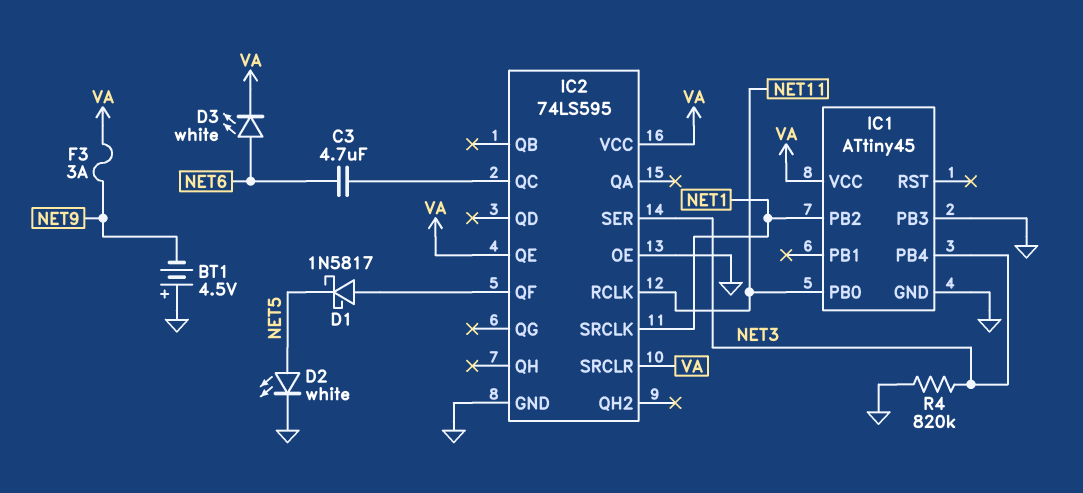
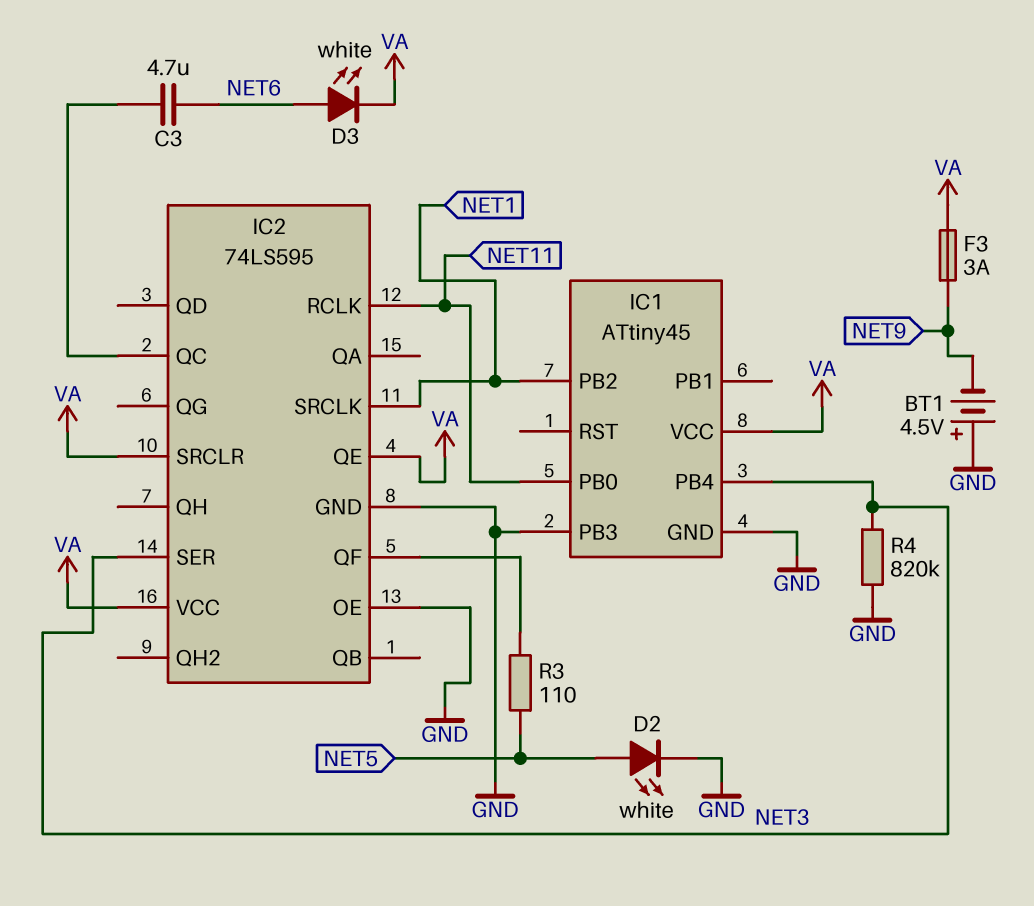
D1: schottky 1N5817 (A IC2/QF, K NET5) -> none
R3: none -> 110 (IC2/QF, NET5)

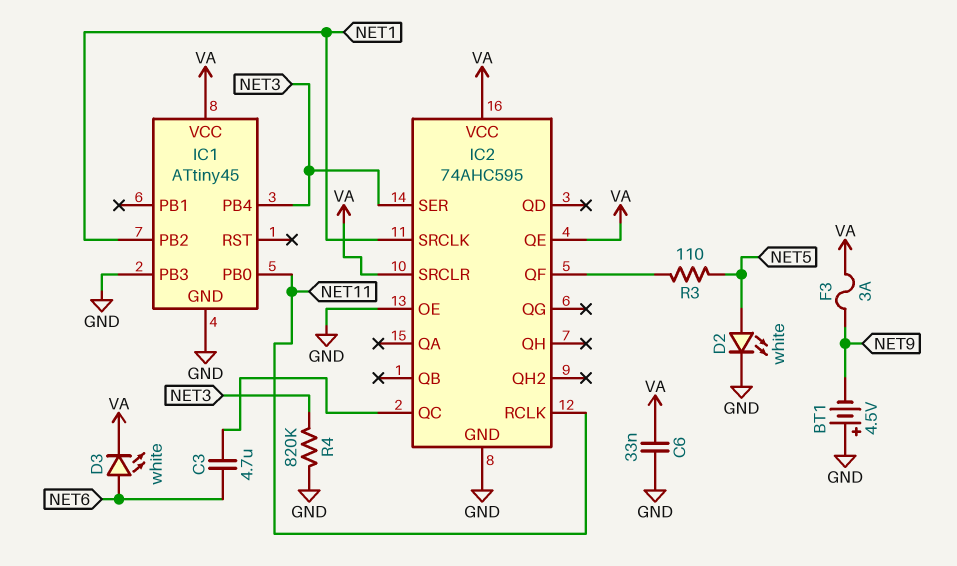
C6: none -> 33nF (GND, VA)
IC2: 74LS595 -> 74AHC595

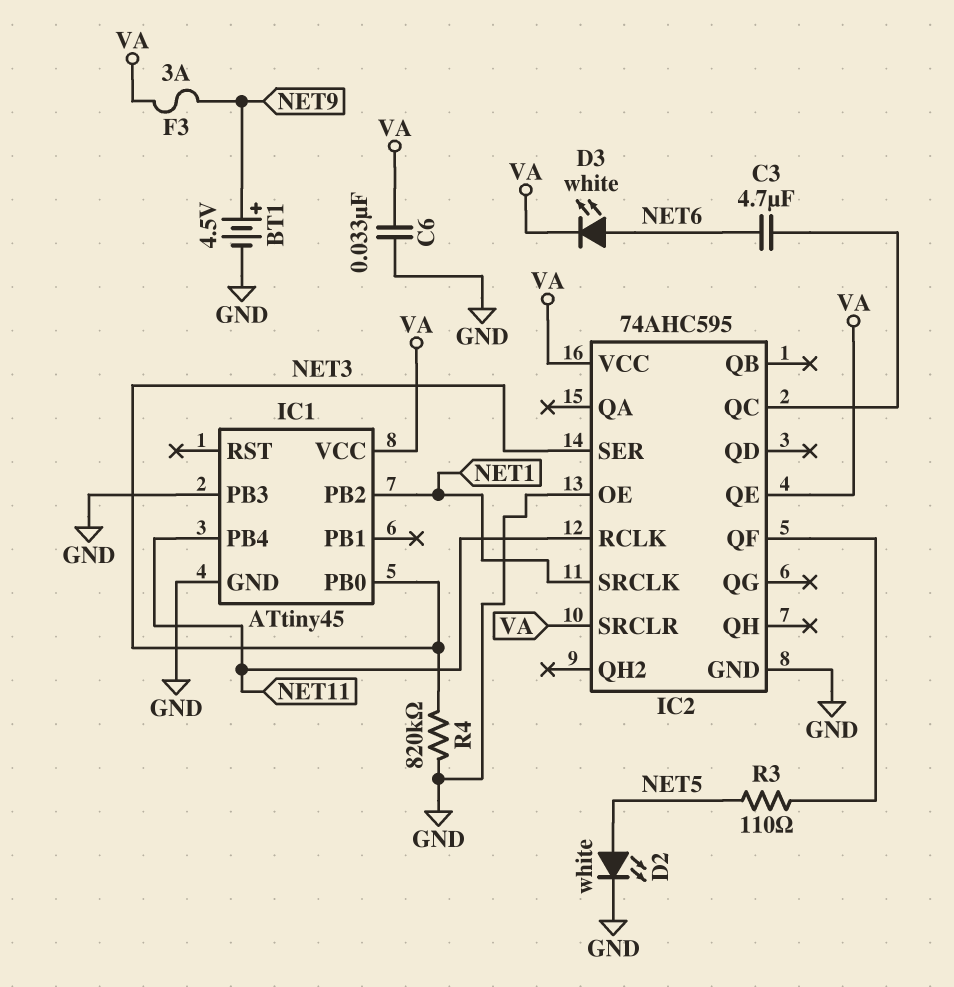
BT1: 4.5V (plus GND, minus NET9) -> 4.5V (plus NET9, minus GND)
IC1 pin PB0: NET11 -> NET3
IC1 pin PB4: NET3 -> NET11

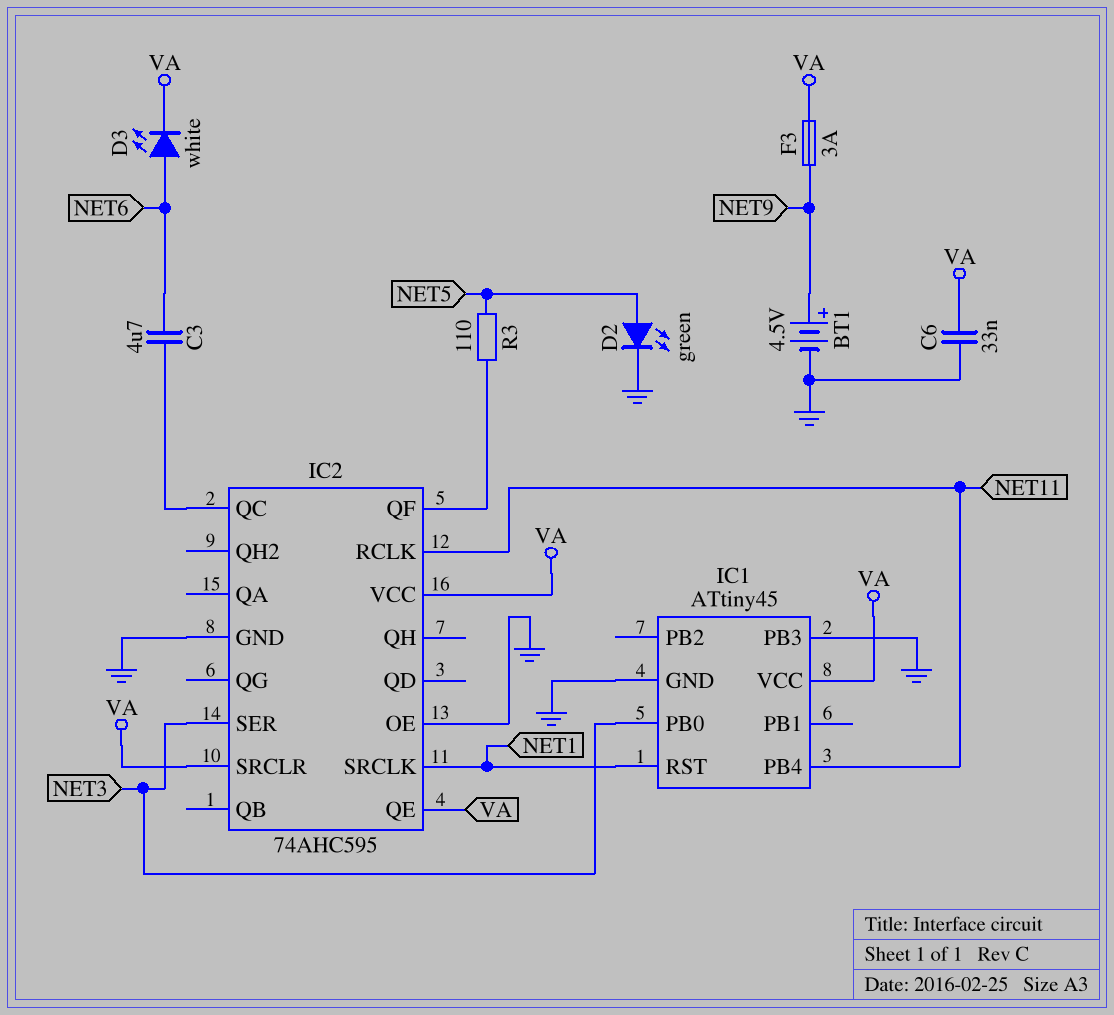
D2: LED white (A NET5, K GND) -> LED green (A NET5, K GND)
IC1 pin PB2: NET1 -> none
IC1 pin RST: none -> NET1
R4: 820k (GND, NET3) -> none

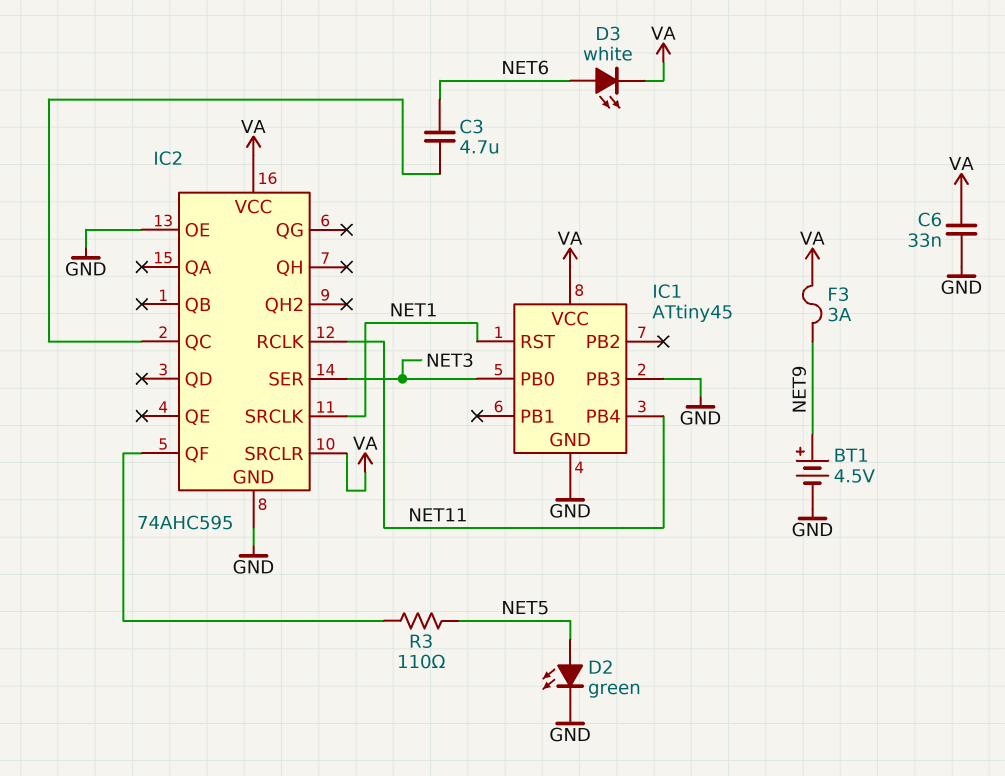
IC2 pin QE: VA -> none

